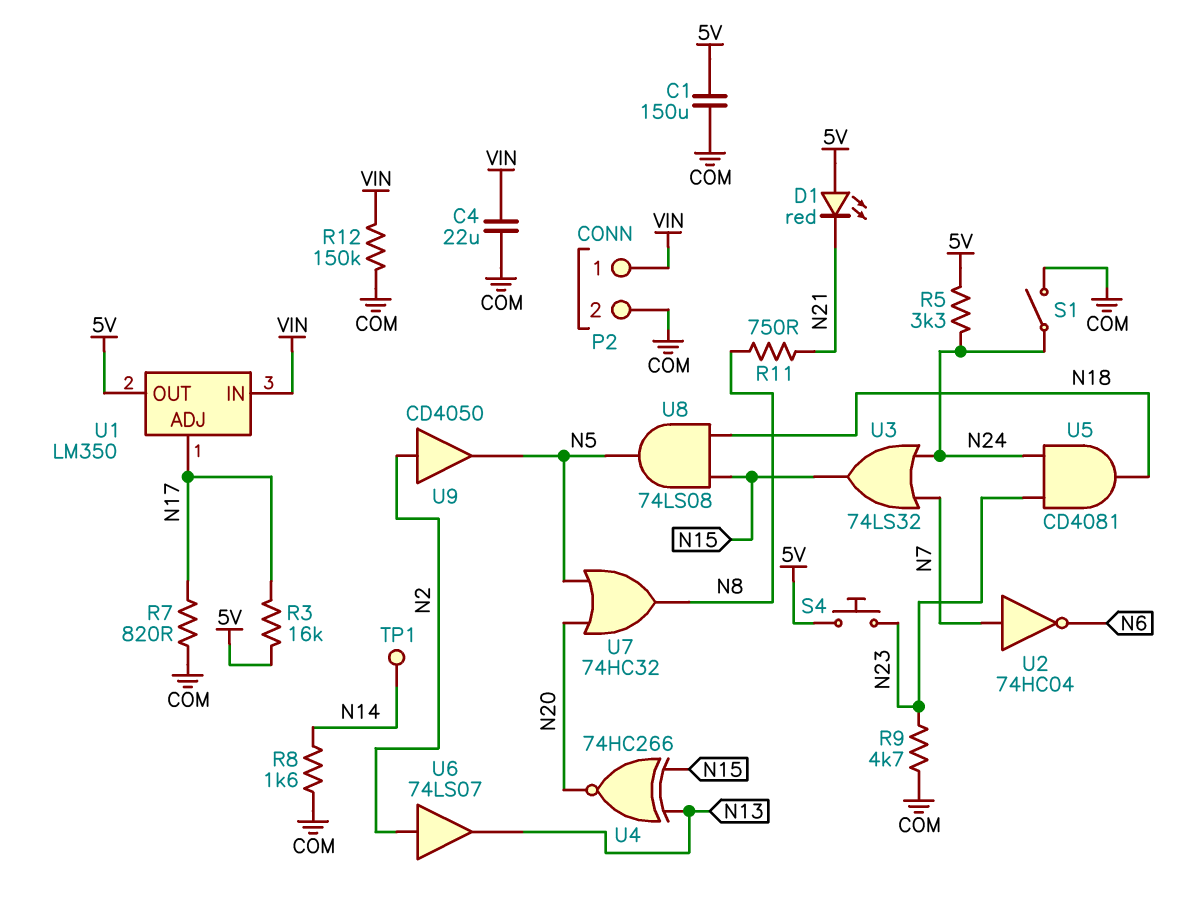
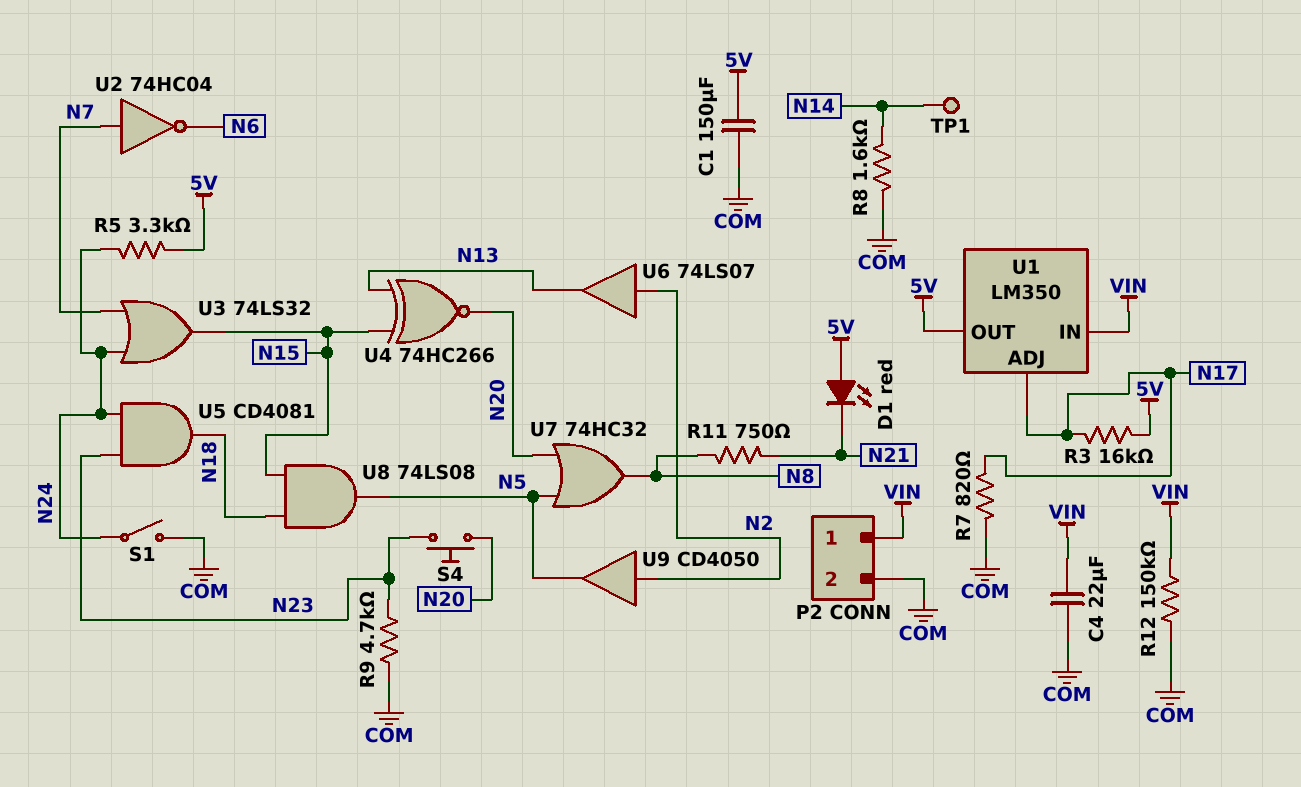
S4: button (5V, N23) -> button (N20, N23)

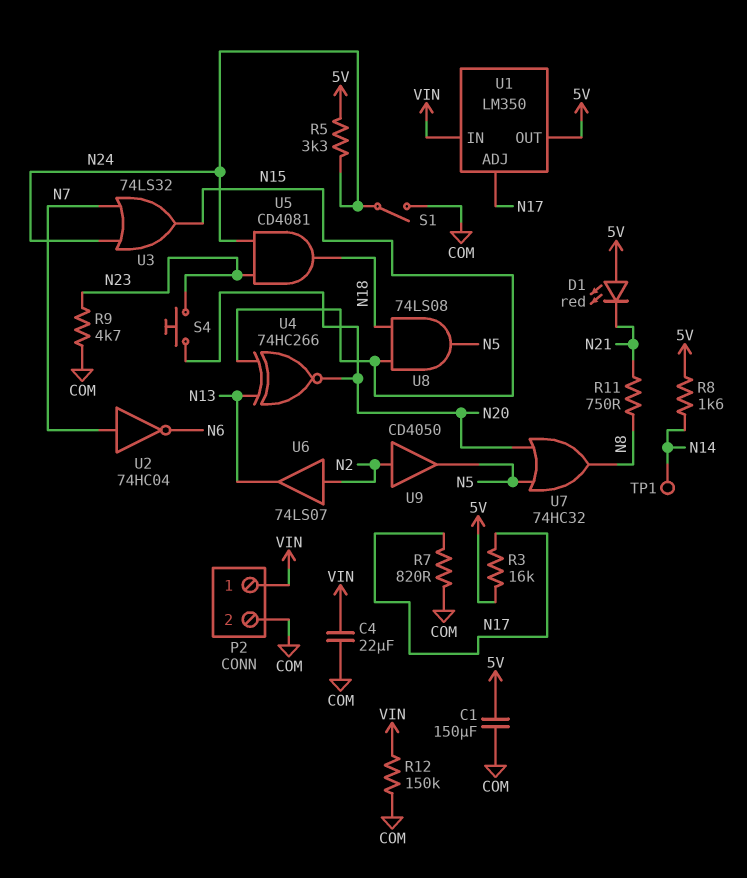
R8: 1.6k (COM, N14) -> 1.6k (5V, N14)

